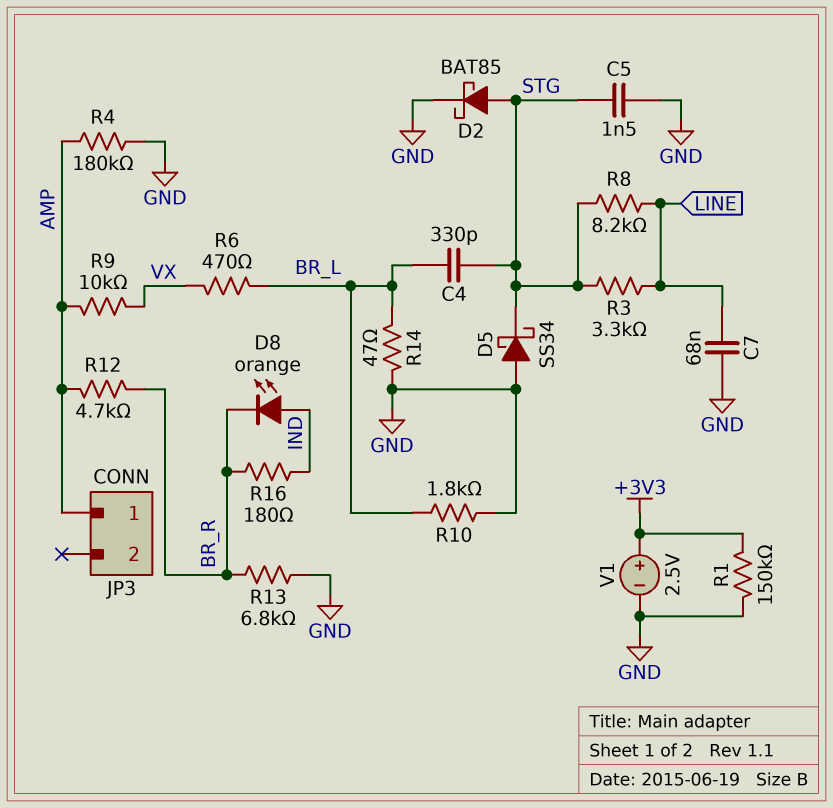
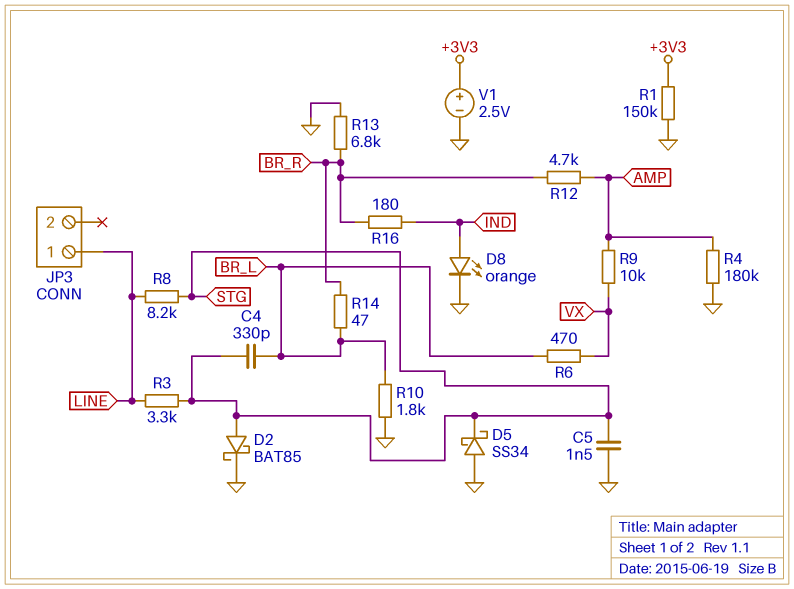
C7: 68nF (GND, LINE) -> none
D8: LED orange (A IND, K BR_R) -> LED orange (A IND, K GND)
JP3 pin 1: AMP -> LINE
R14: 47 (BR_L, GND) -> 47 (BR_L, BR_R)

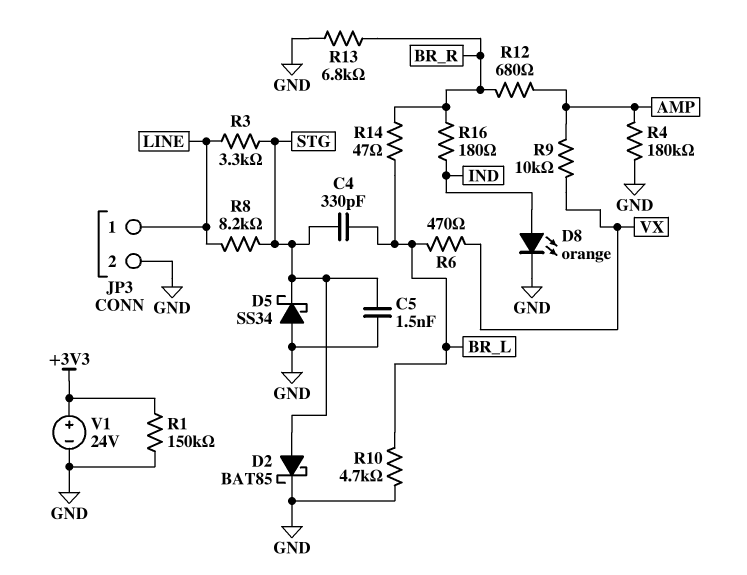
JP3 pin 2: none -> GND
R10: 1.8k (BR_L, GND) -> 4.7k (BR_L, GND)
R12: 4.7k (AMP, BR_R) -> 680 (AMP, BR_R)
V1: 2.5V (plus +3V3, minus GND) -> 24V (plus +3V3, minus GND)

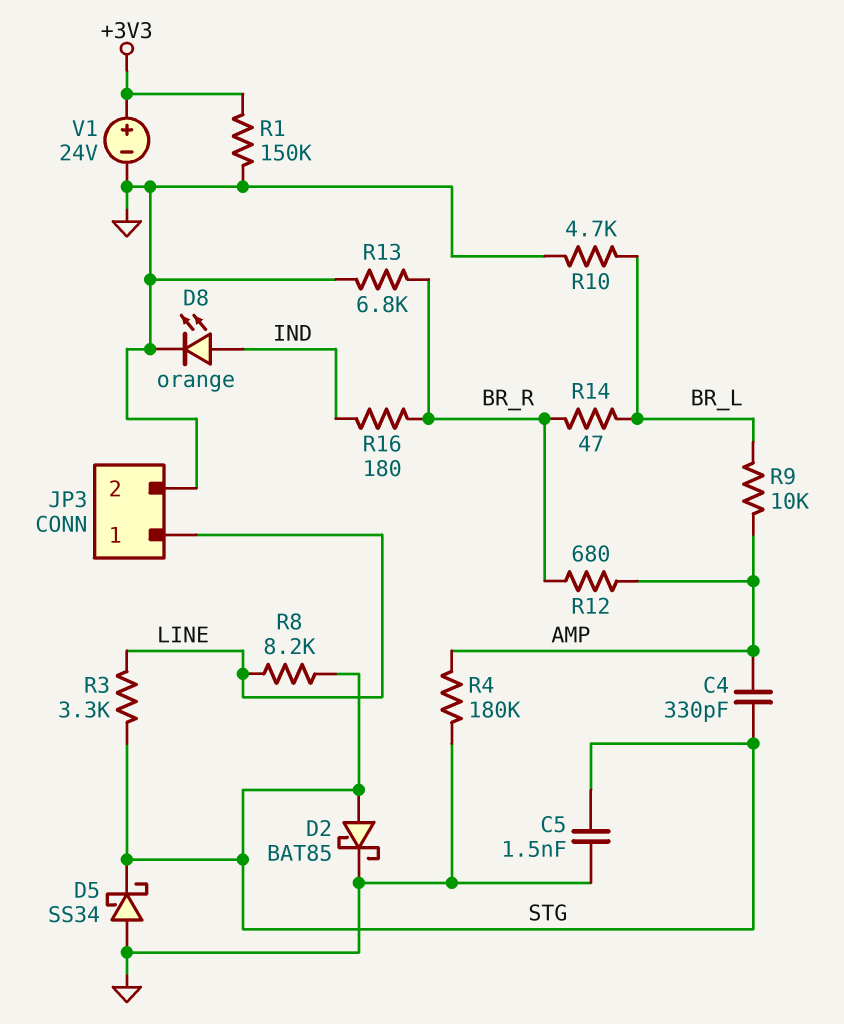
C4: 330pF (BR_L, STG) -> 330pF (AMP, STG)
R6: 470 (BR_L, VX) -> none
R9: 10k (AMP, VX) -> 10k (AMP, BR_L)

